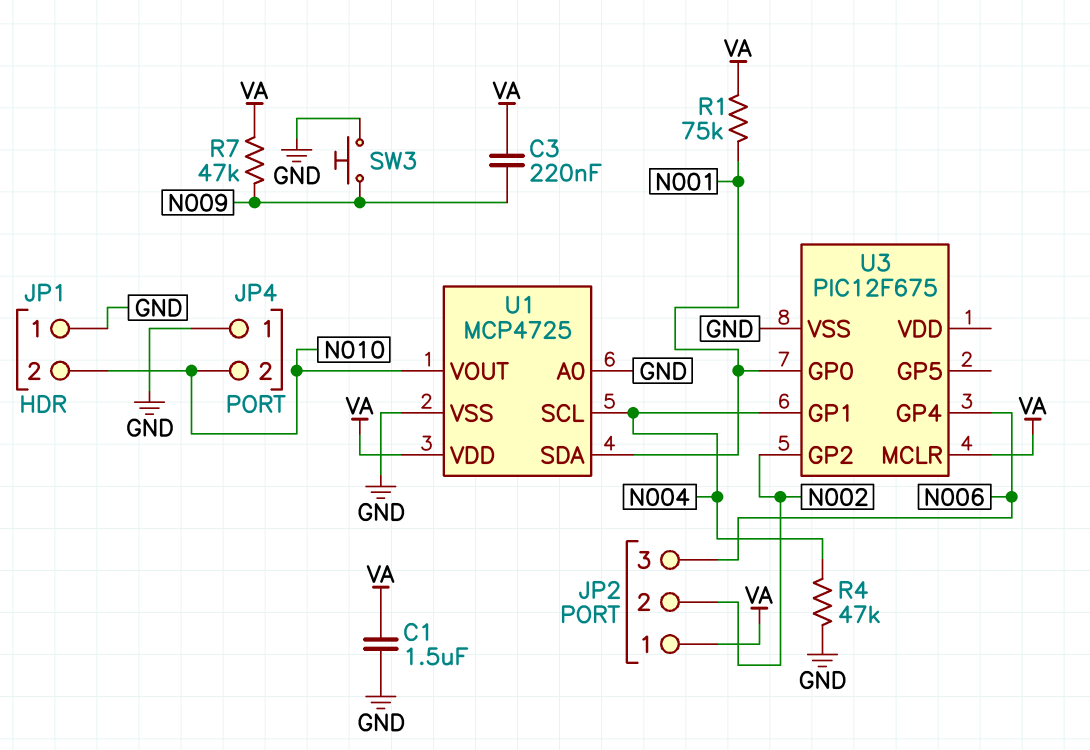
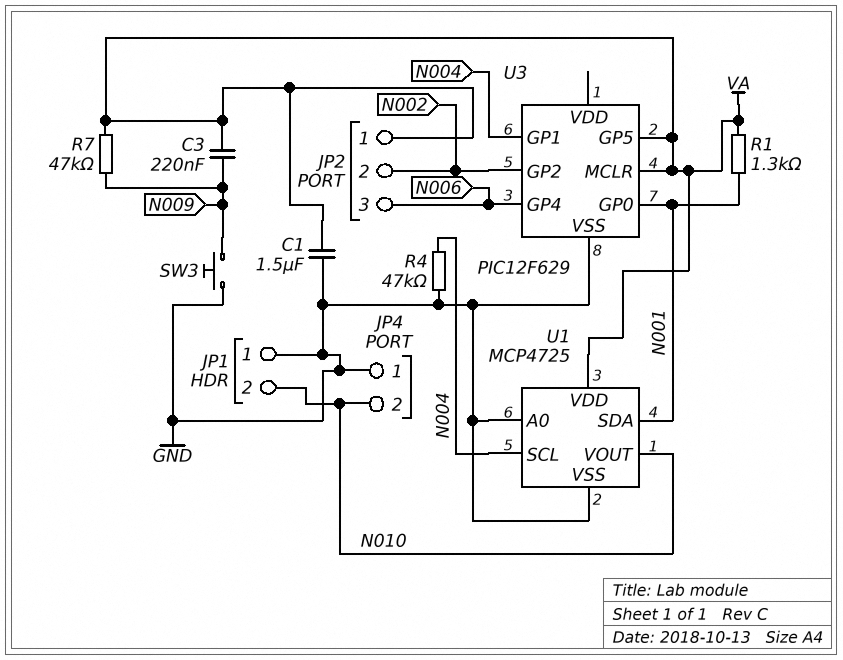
R1: 75k (N001, VA) -> 1.3k (N001, VA)
U3: PIC12F675 -> PIC12F629
U3 pin GP5: none -> VA

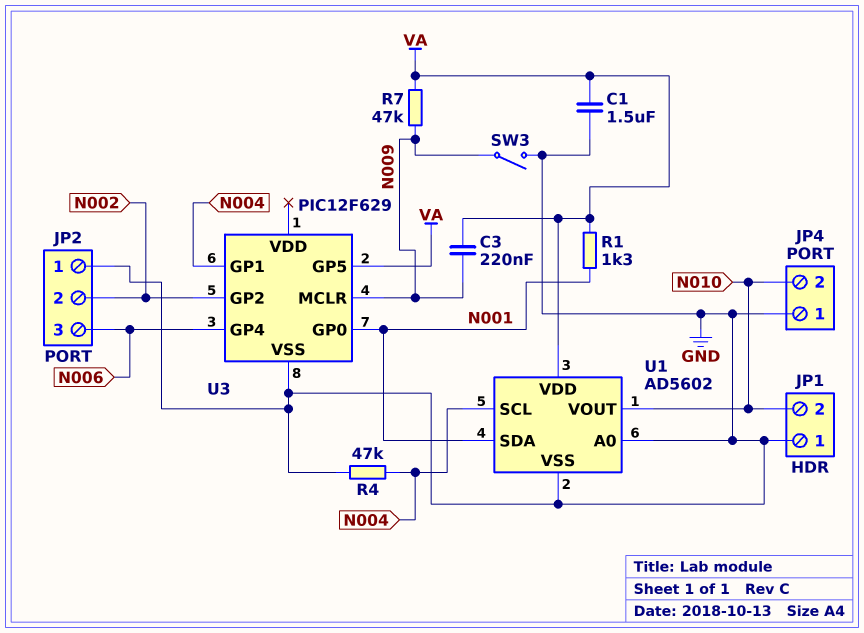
JP2 pin 1: VA -> GND
SW3: button (GND, N009) -> switch (GND, N009)
U1: MCP4725 -> AD5602
U3 pin MCLR: VA -> N009

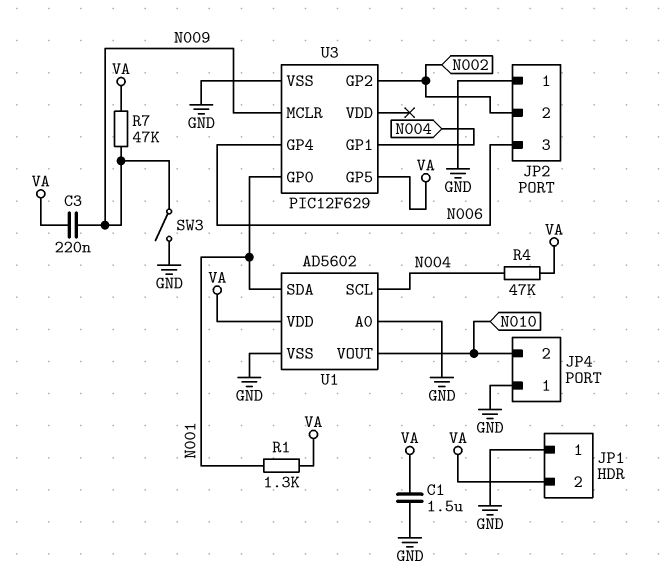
JP1 pin 2: N010 -> VA
R4: 47k (GND, N004) -> 47k (N004, VA)

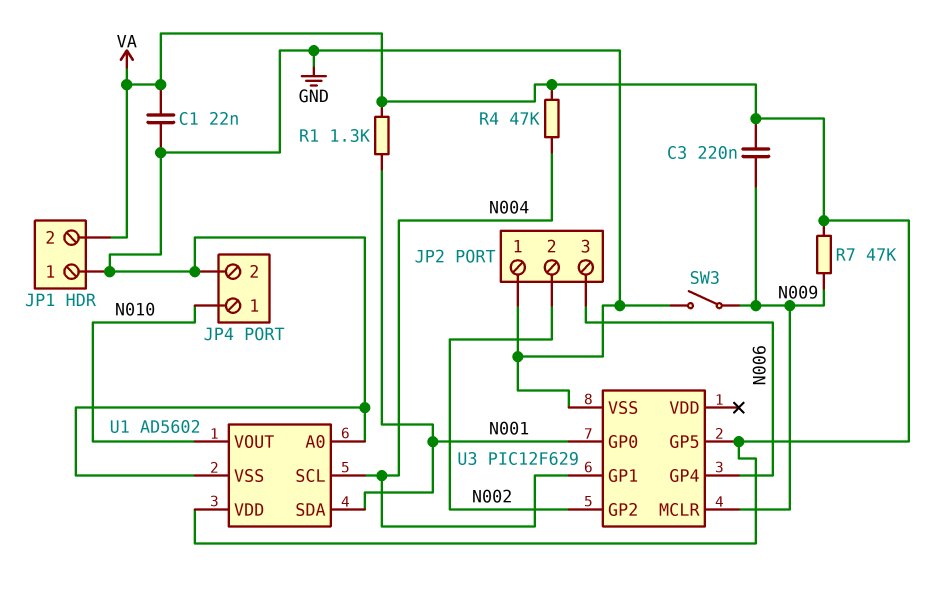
C1: 1.5uF (GND, VA) -> 22nF (GND, VA)
JP4 pin 1: GND -> N010
JP4 pin 2: N010 -> GND

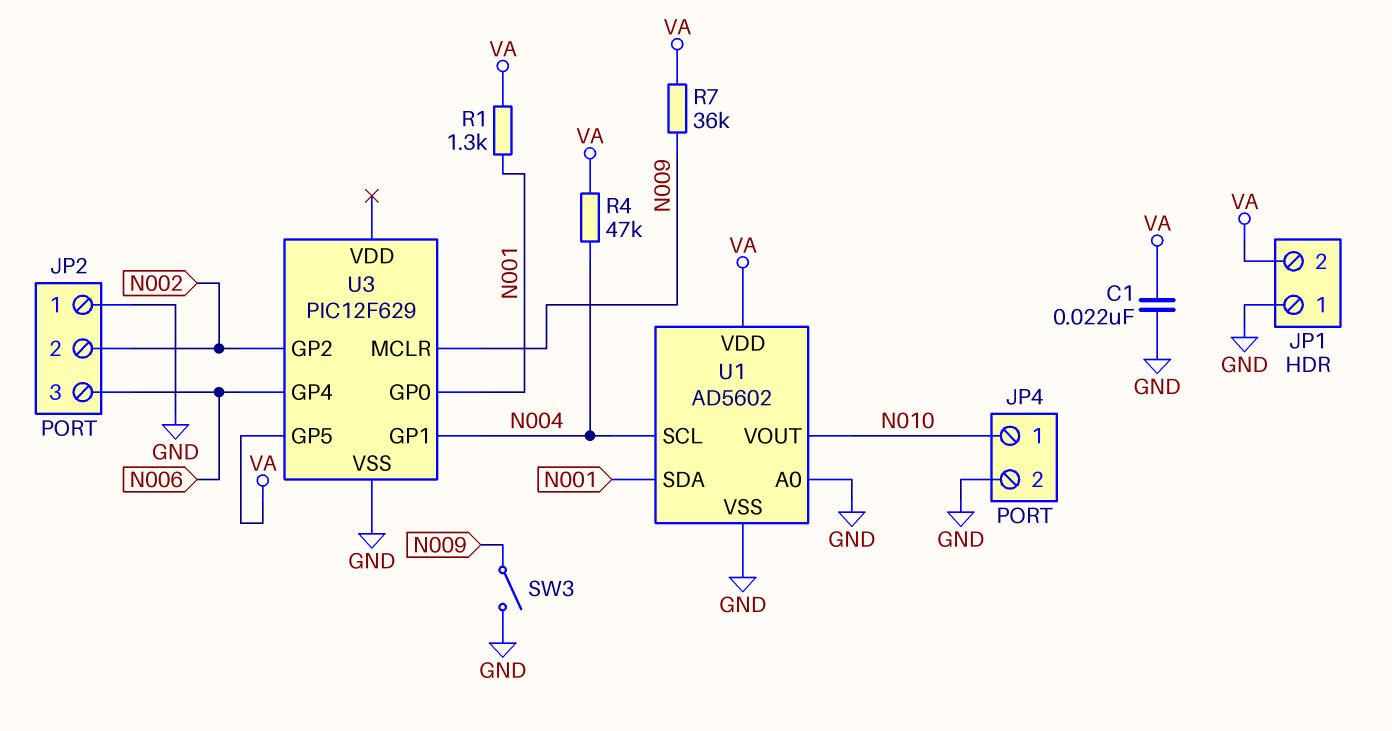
C3: 220nF (N009, VA) -> none
R7: 47k (N009, VA) -> 36k (N009, VA)

